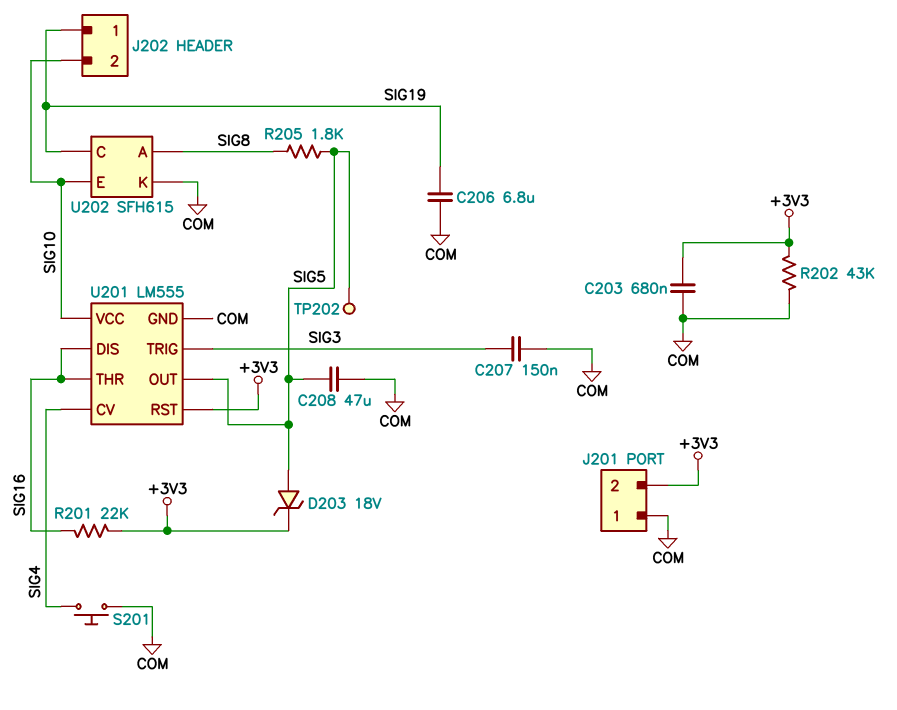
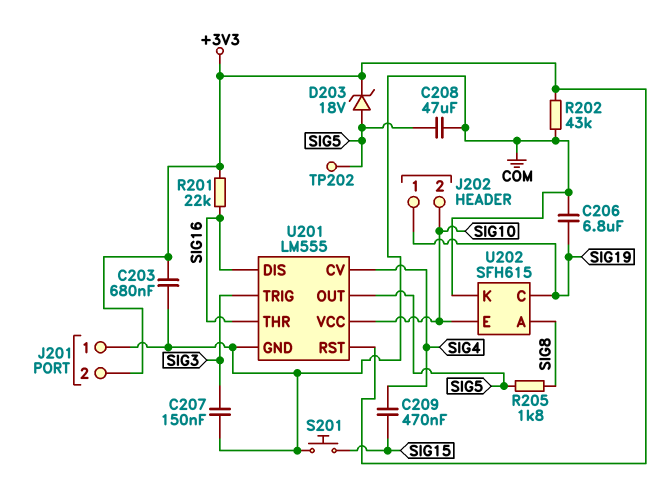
C209: none -> 470nF (SIG4, SIG15)
S201: button (COM, SIG4) -> button (COM, SIG15)

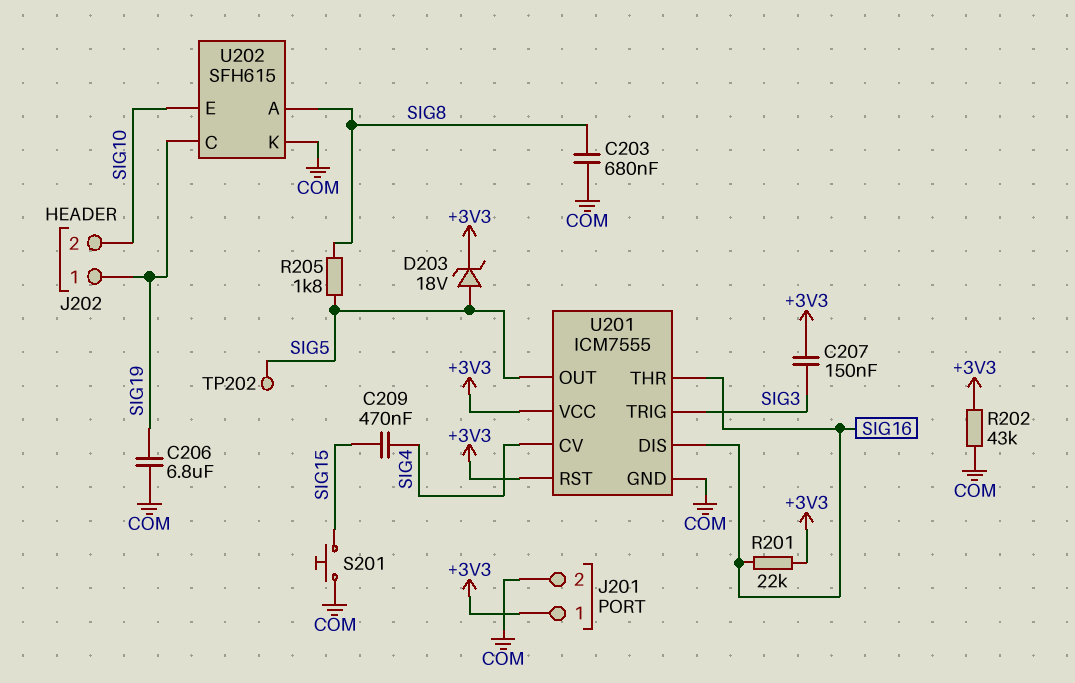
C203: 680nF (+3V3, COM) -> 680nF (COM, SIG8)
C207: 150nF (COM, SIG3) -> 150nF (+3V3, SIG3)
C208: 47uF (COM, SIG5) -> none
J201 pin 1: COM -> +3V3
J201 pin 2: +3V3 -> COM
U201: LM555 -> ICM7555
U201 pin VCC: SIG10 -> +3V3

